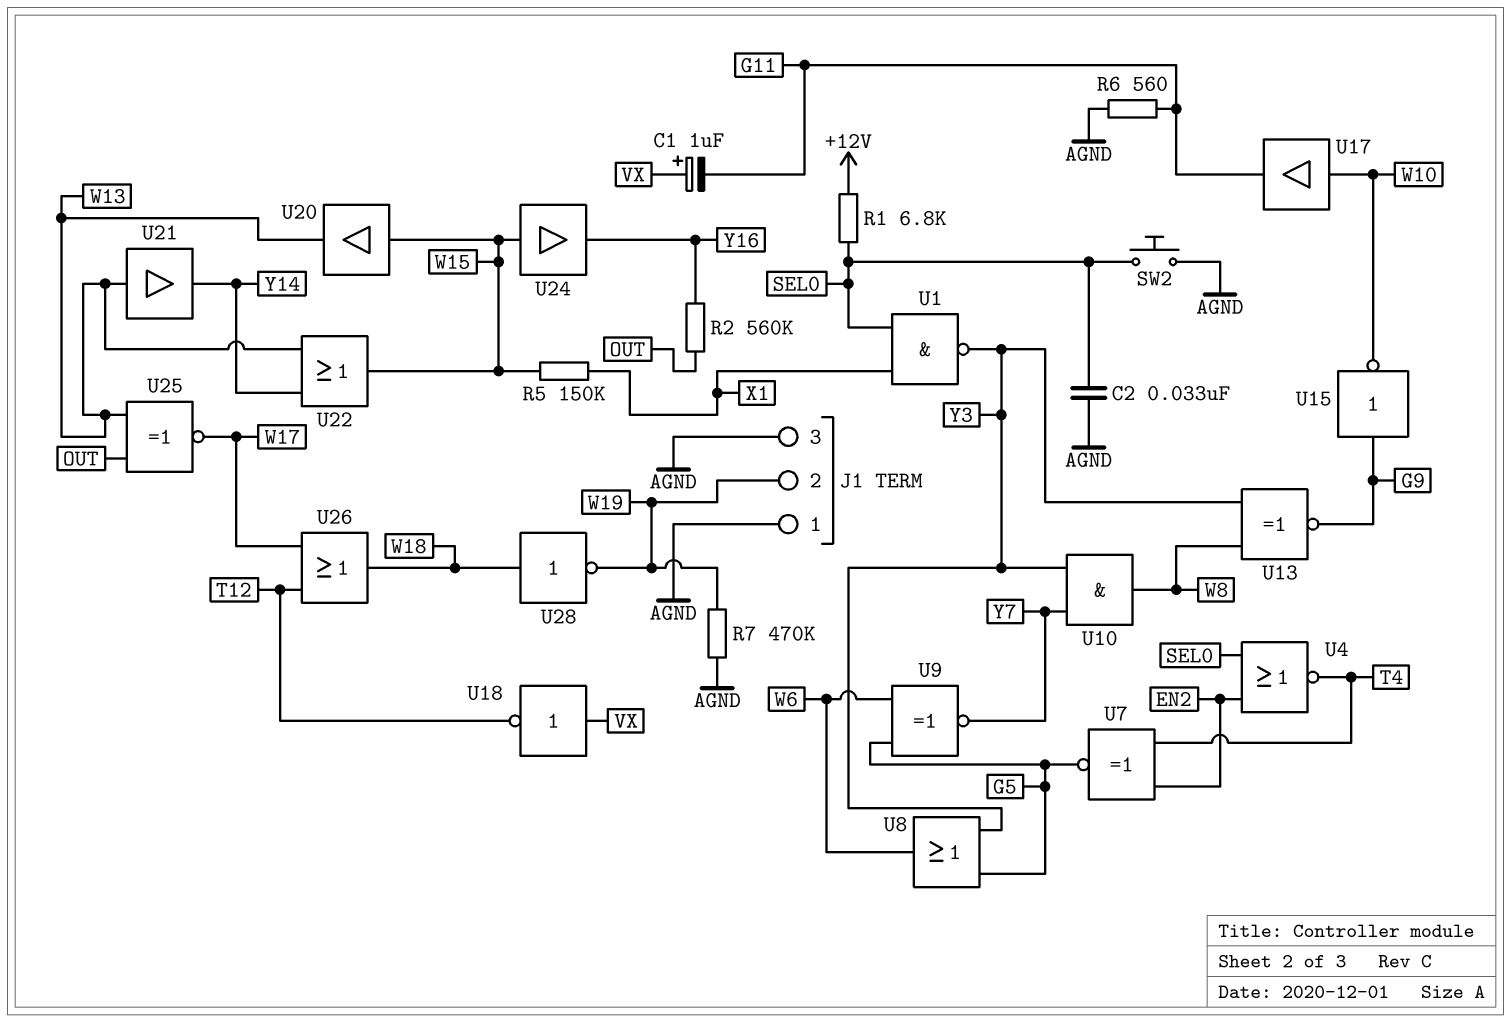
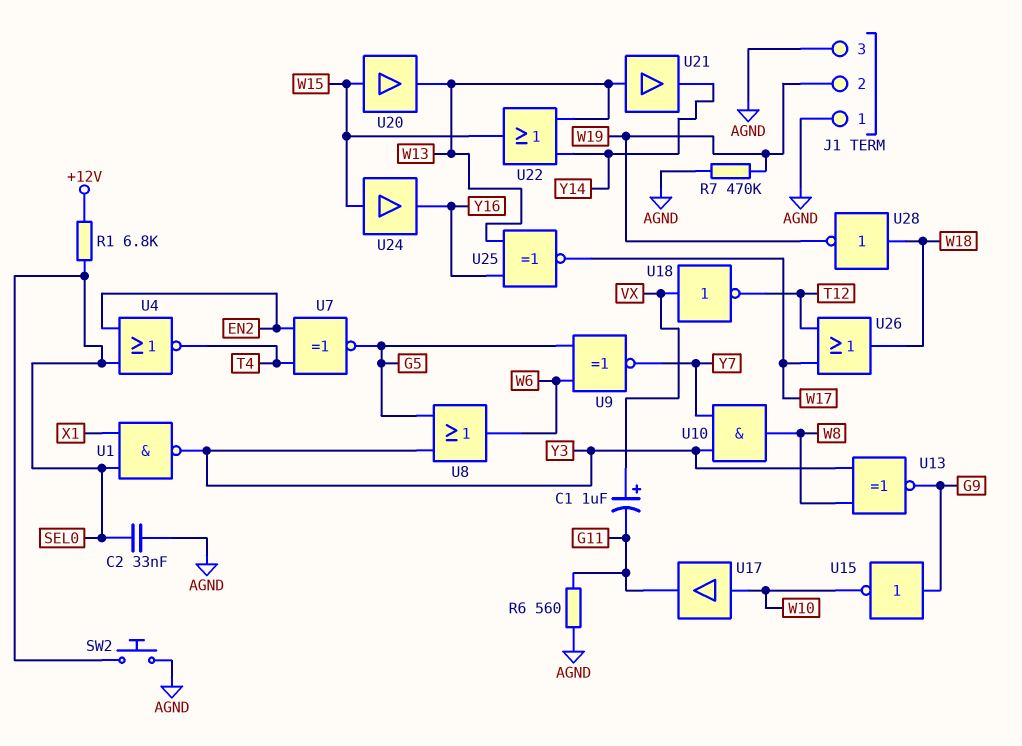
R2: 560k (OUT, Y16) -> none
R5: 150k (W15, X1) -> none
U25: XNOR (in OUT, in W13, out W17) -> XNOR (in W13, in Y16, out W17)

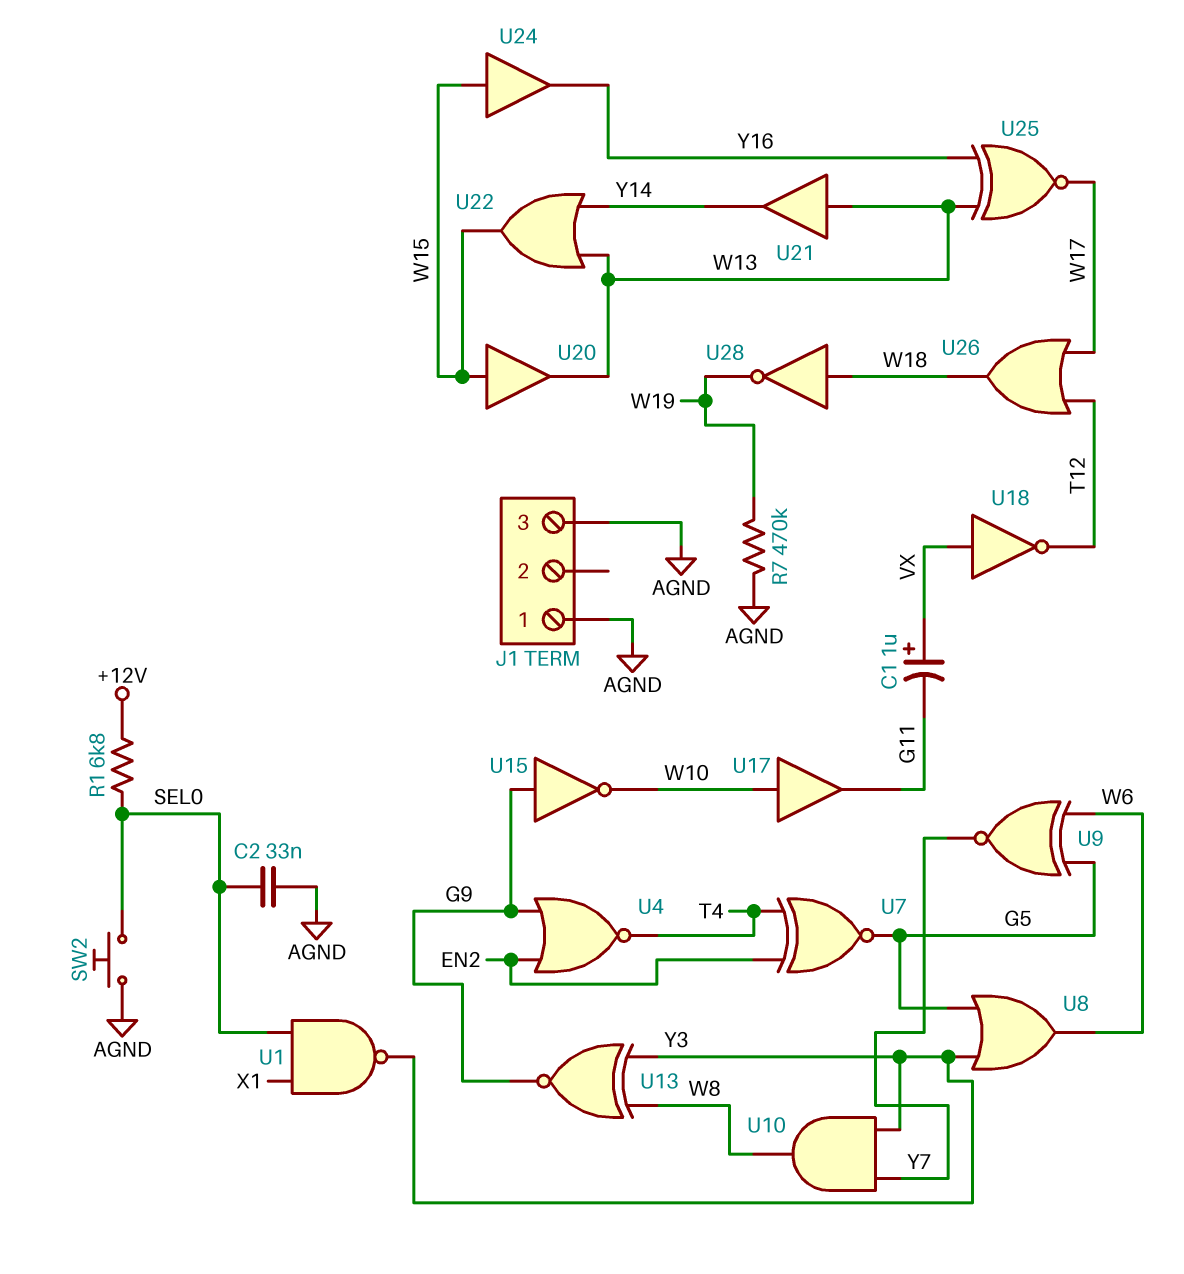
J1 pin 2: W19 -> none
R6: 560 (AGND, G11) -> none
U4: NOR (in EN2, in SEL0, out T4) -> NOR (in EN2, in G9, out T4)

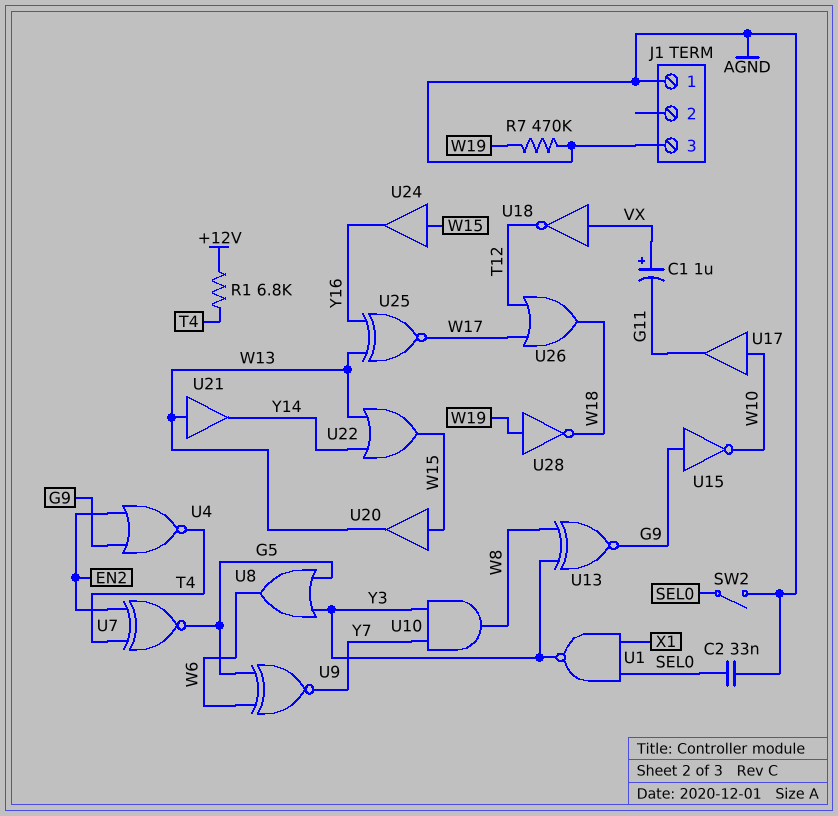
R1: 6.8k (+12V, SEL0) -> 6.8k (+12V, T4)
SW2: button (AGND, SEL0) -> switch (AGND, SEL0)
U28: NOT (in W18, out W19) -> NOT (in W19, out W18)

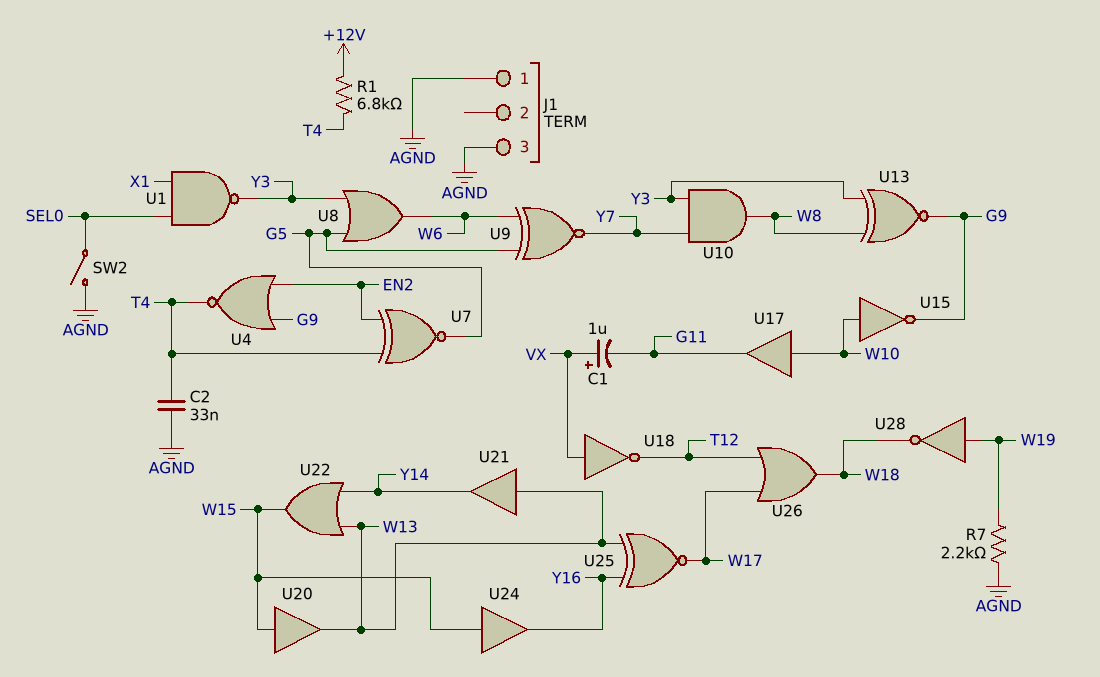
C2: 33nF (AGND, SEL0) -> 33nF (AGND, T4)
R7: 470k (AGND, W19) -> 2.2k (AGND, W19)
U15: NOT (in G9, out W10) -> NOT (in W10, out G9)

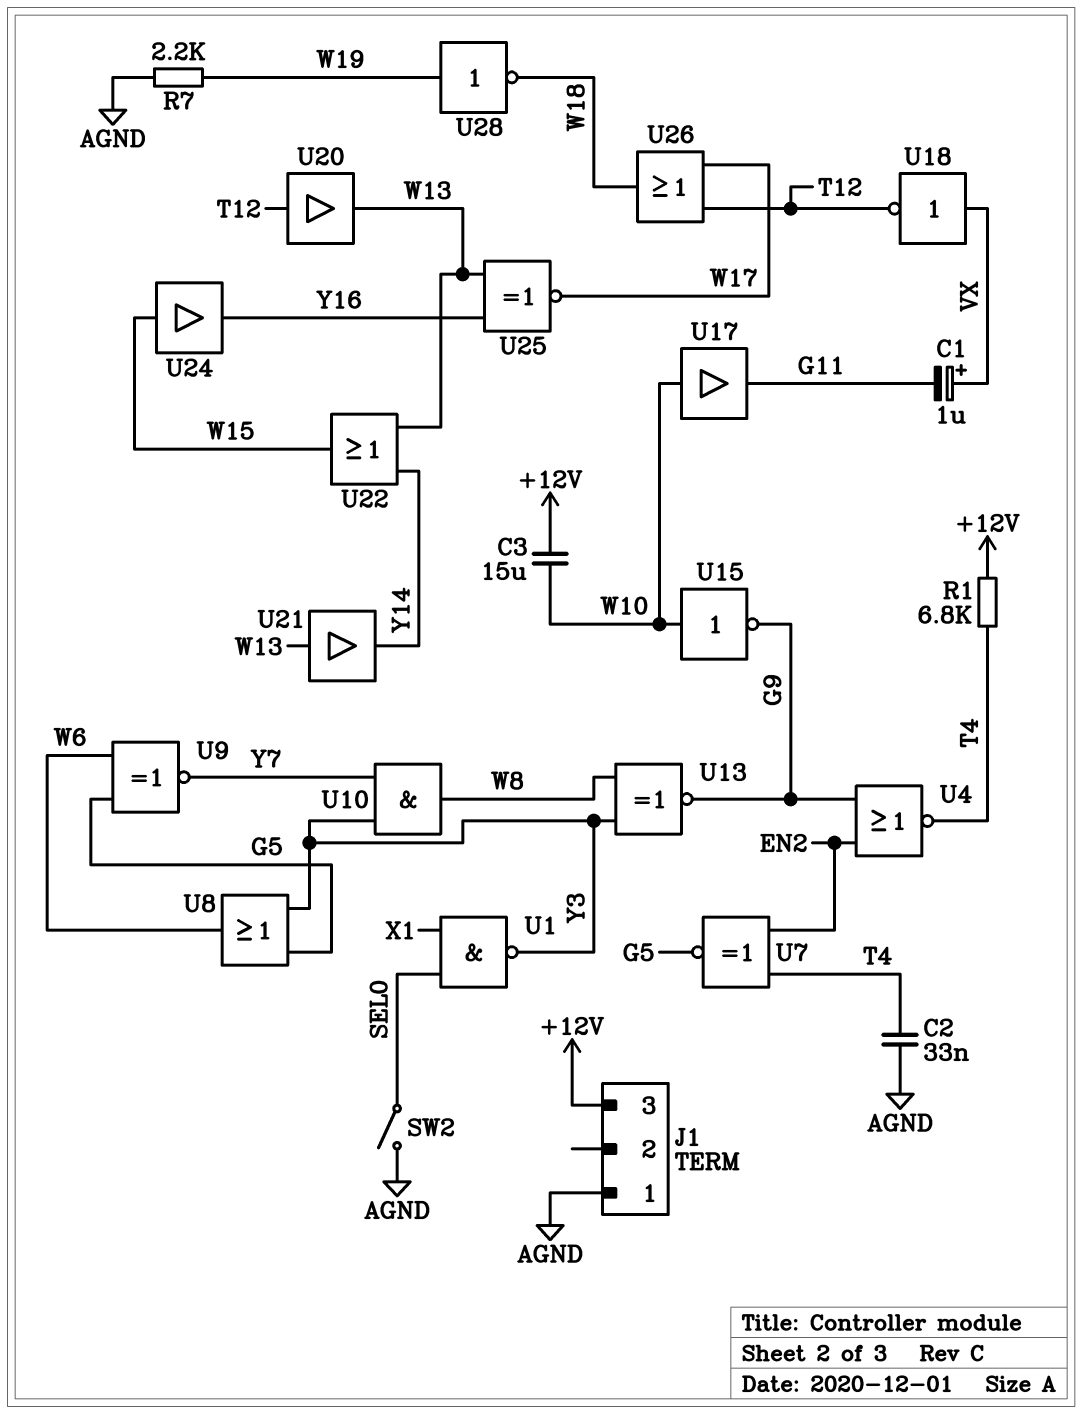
C3: none -> 15uF (+12V, W10)
J1 pin 3: AGND -> +12V
U20: buffer (in W15, out W13) -> buffer (in T12, out W13)

